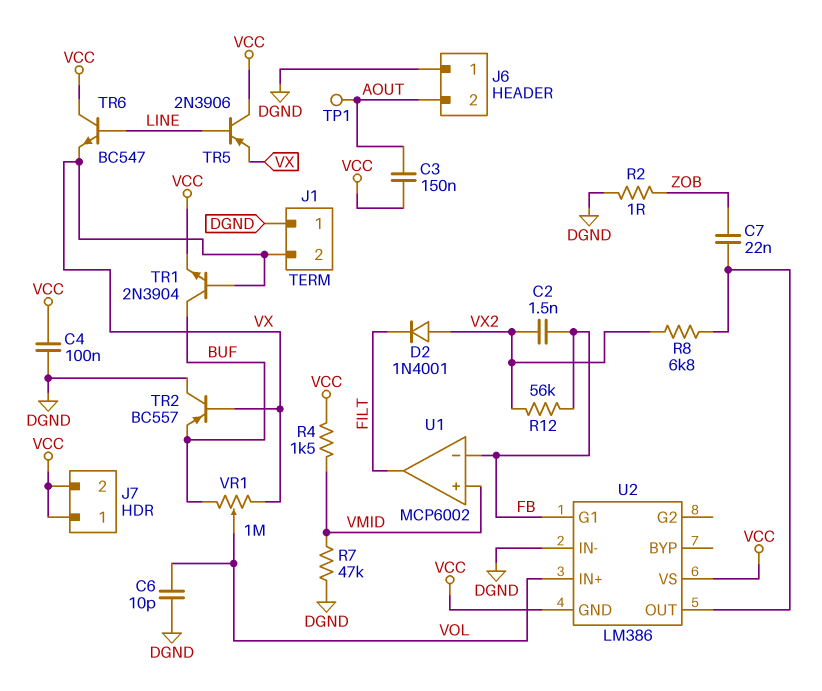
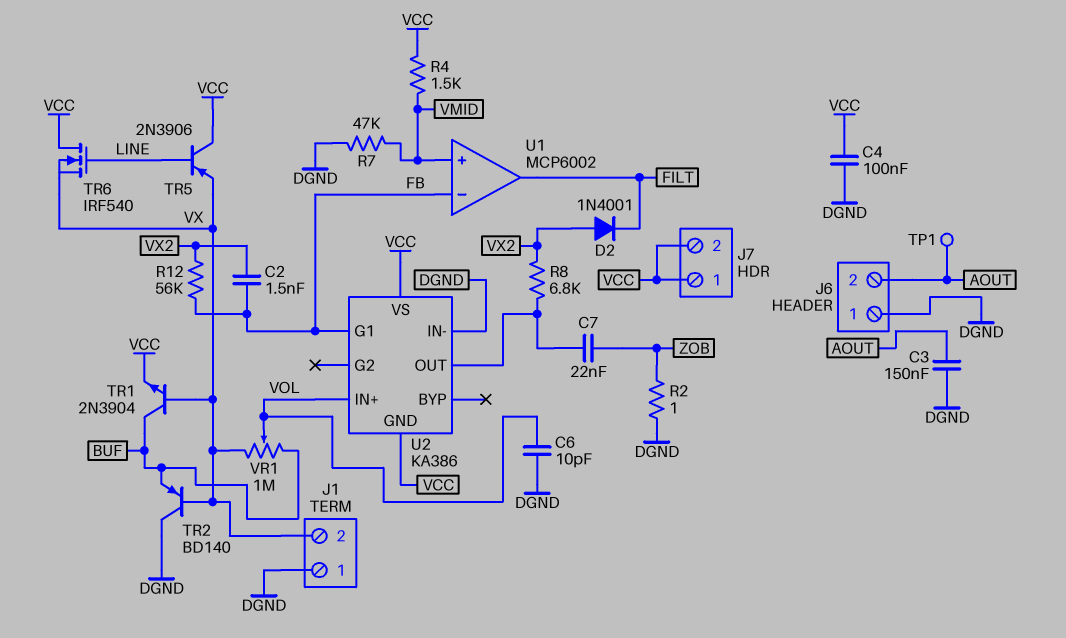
C3: 150nF (AOUT, VCC) -> 150nF (AOUT, DGND)
TR2: PNP BC557 (B VX, C DGND, E BUF) -> PNP BD140 (B VX, C DGND, E BUF)
TR6: NPN BC547 (B LINE, C VCC, E VX) -> NMOS IRF540 (G LINE, D VCC, S VX)
U2: LM386 -> KA386

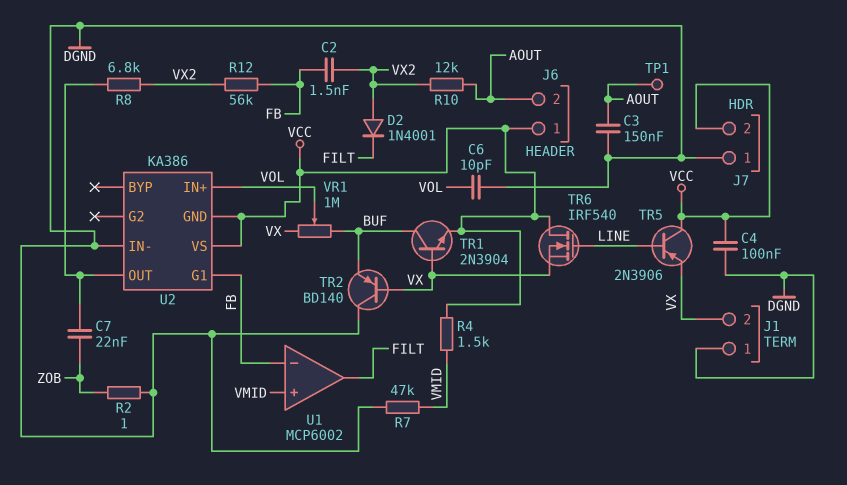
J6 pin 1: DGND -> VCC
J7 pin 1: VCC -> DGND
R10: none -> 12k (AOUT, VX2)

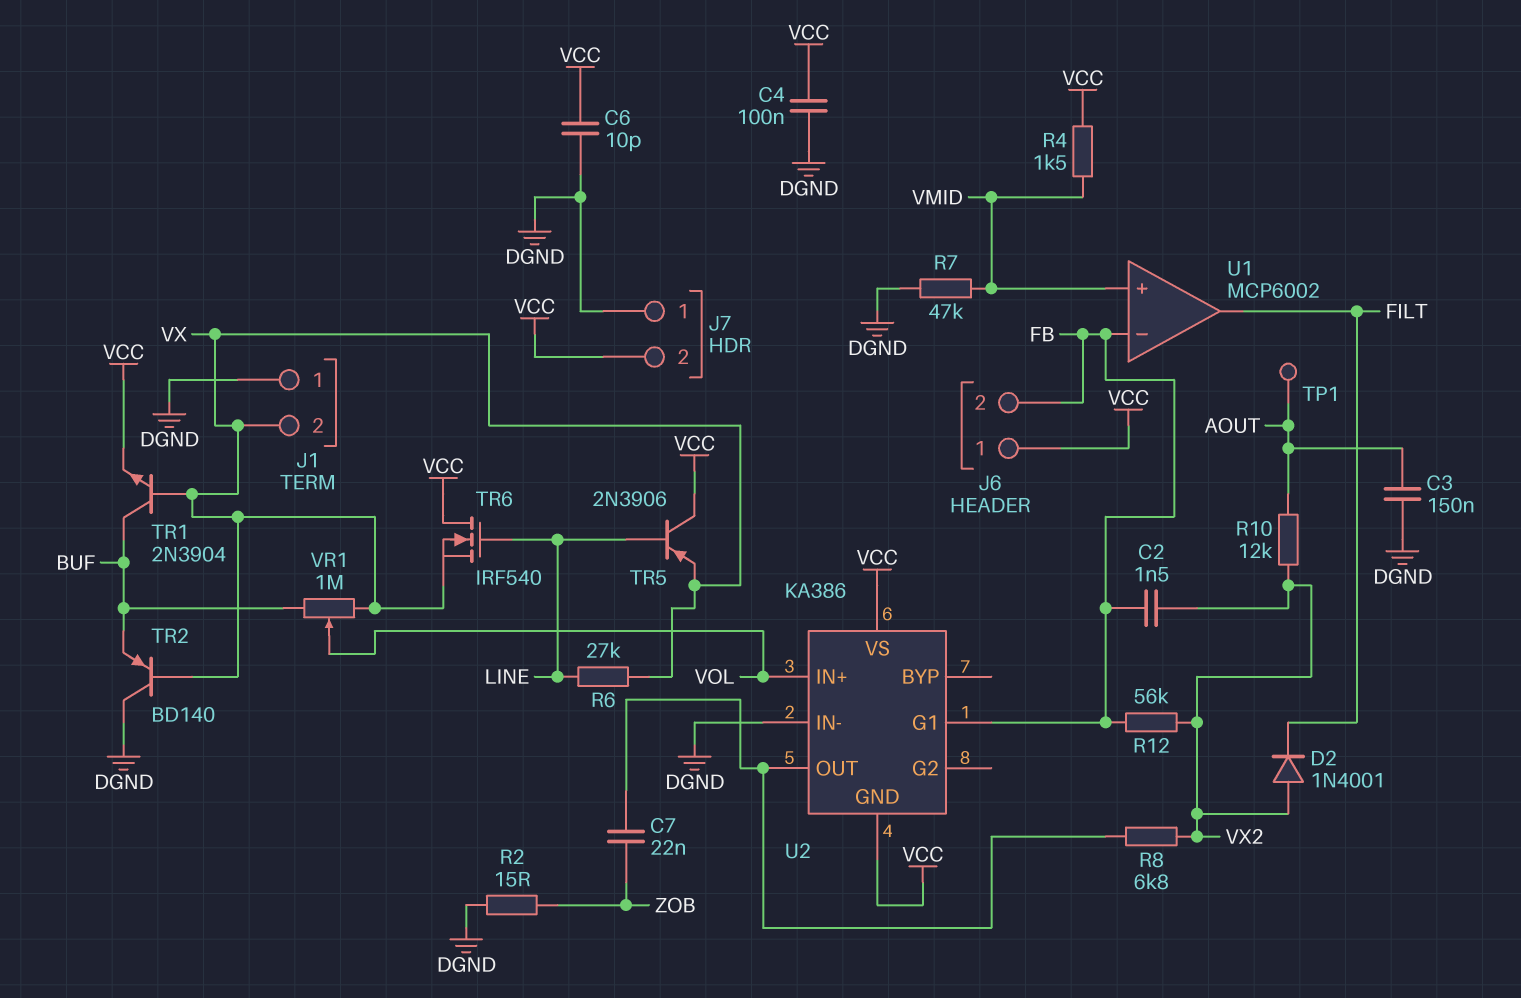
C6: 10pF (DGND, VOL) -> 10pF (DGND, VCC)
J6 pin 2: AOUT -> FB
R2: 1 (DGND, ZOB) -> 15 (DGND, ZOB)
R6: none -> 27k (LINE, VX)

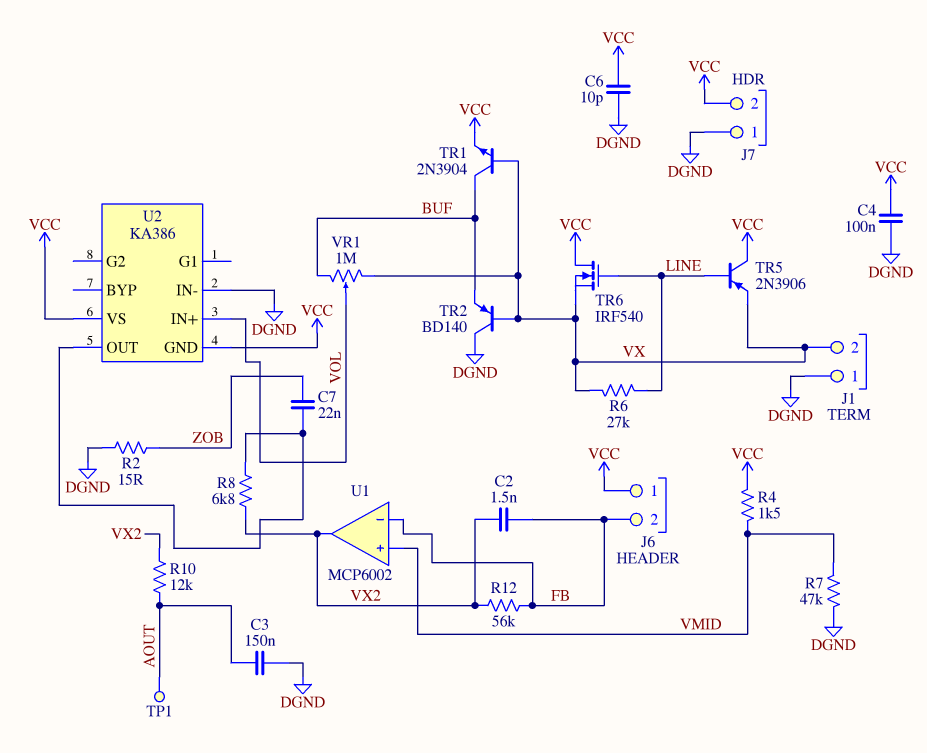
D2: diode 1N4001 (A VX2, K FILT) -> none
U1 pin out: FILT -> VX2
U2 pin G1: FB -> none

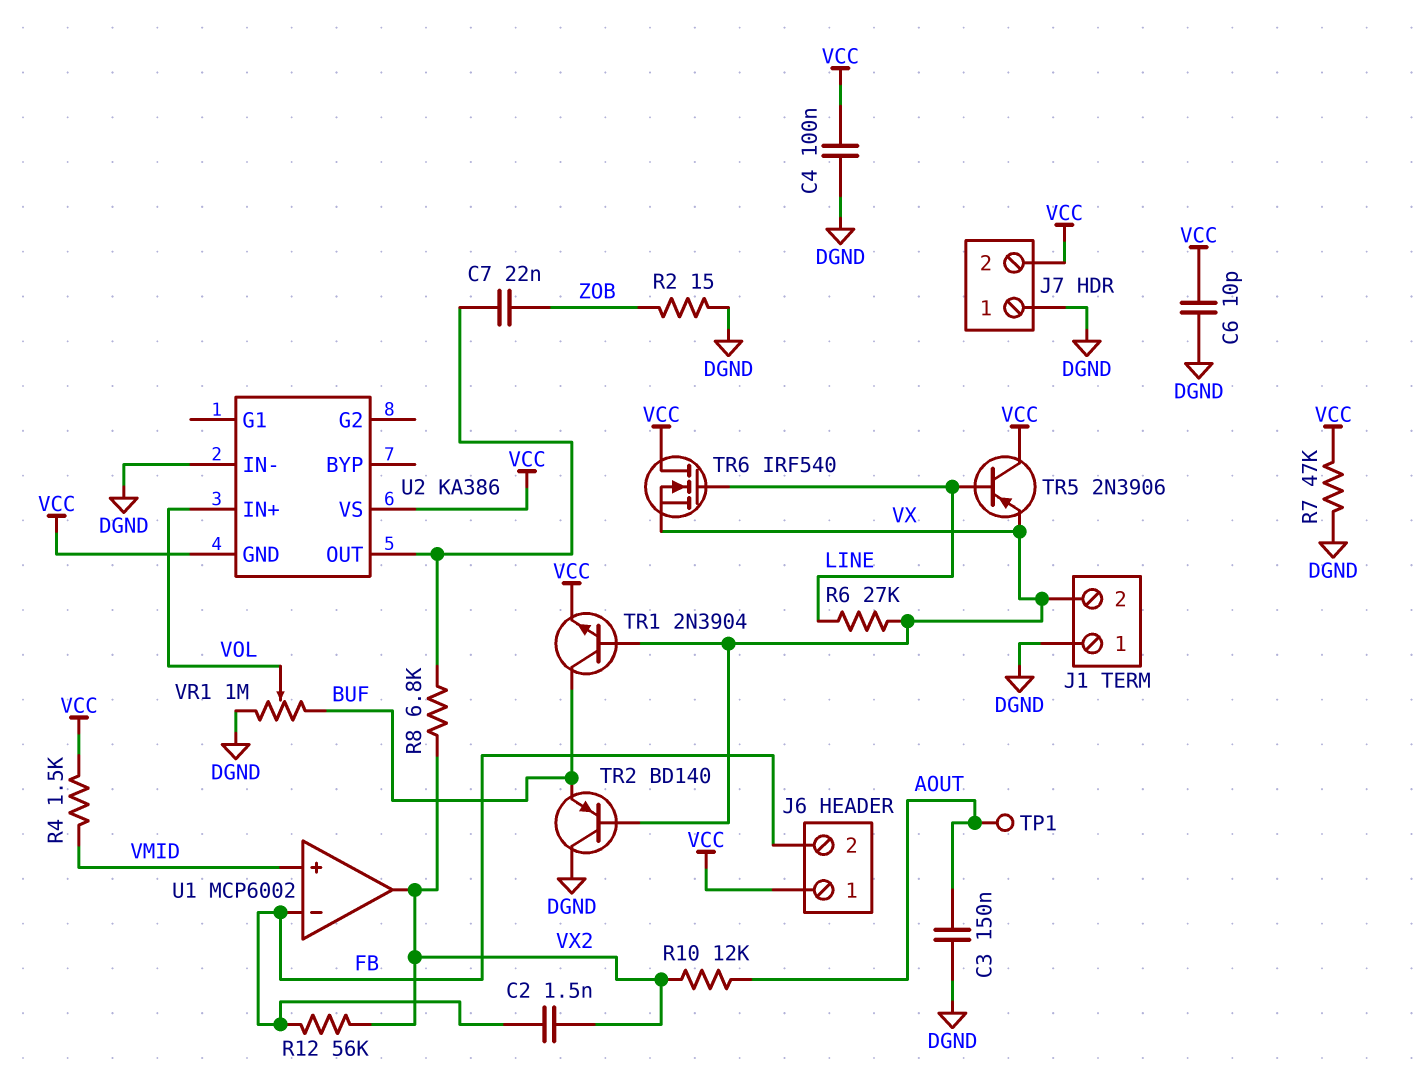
R7: 47k (DGND, VMID) -> 47k (DGND, VCC)
VR1: 1M (BUF, VX, wiper VOL) -> 1M (BUF, DGND, wiper VOL)

